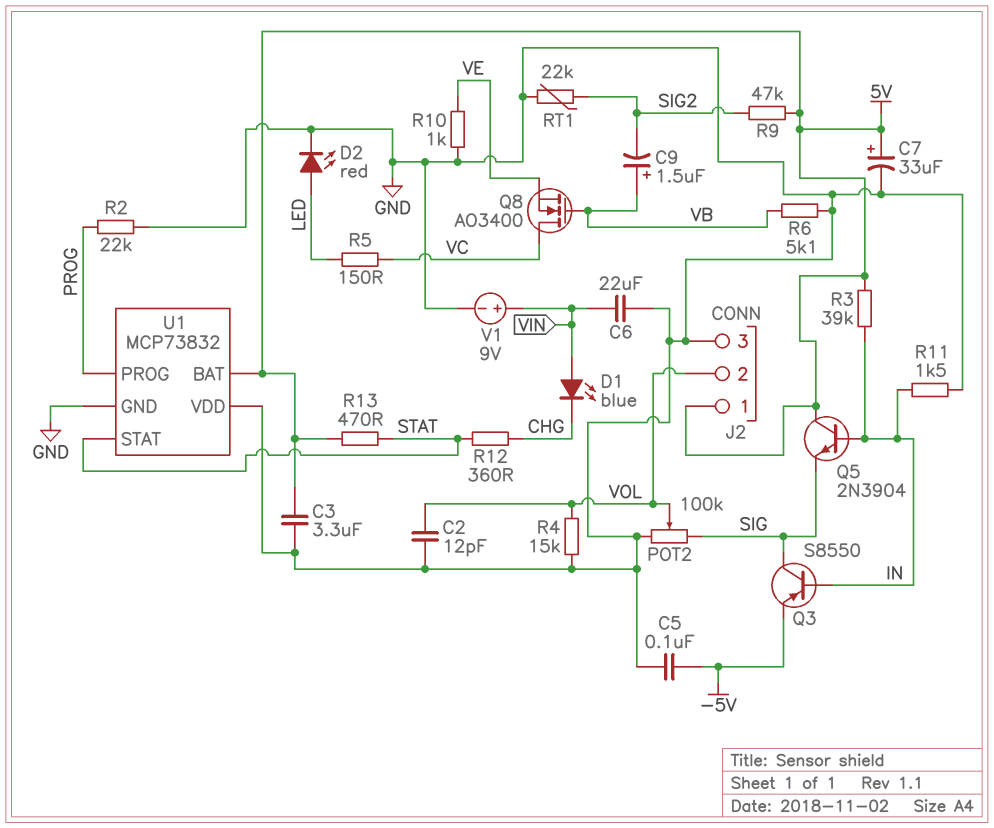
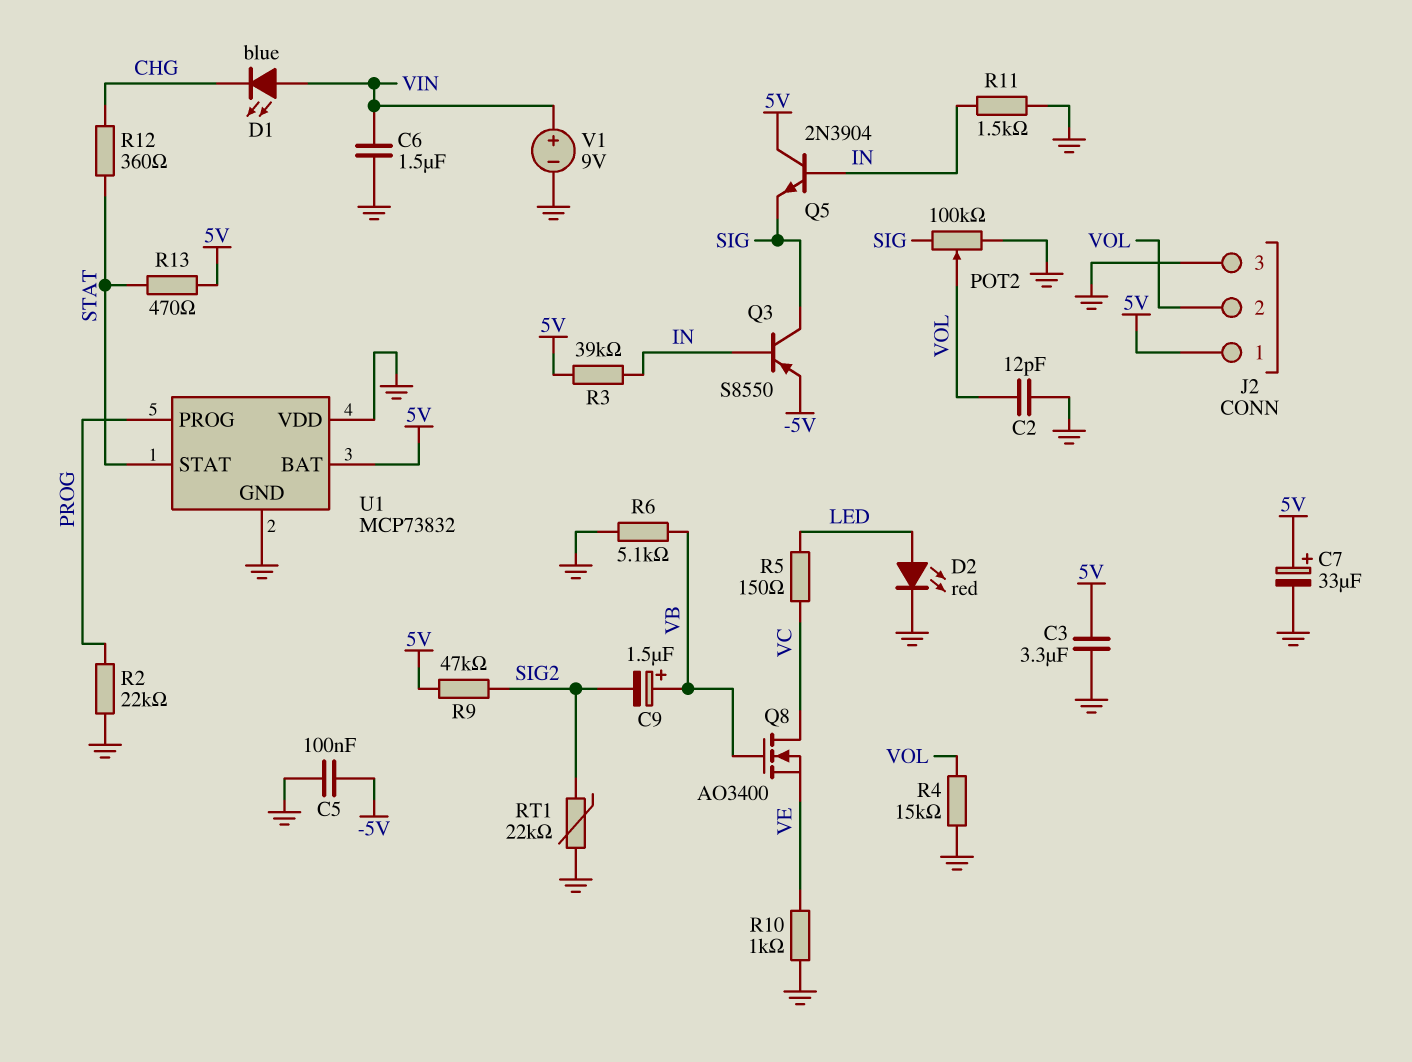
C6: 22uF (GND, VIN) -> 1.5uF (GND, VIN)

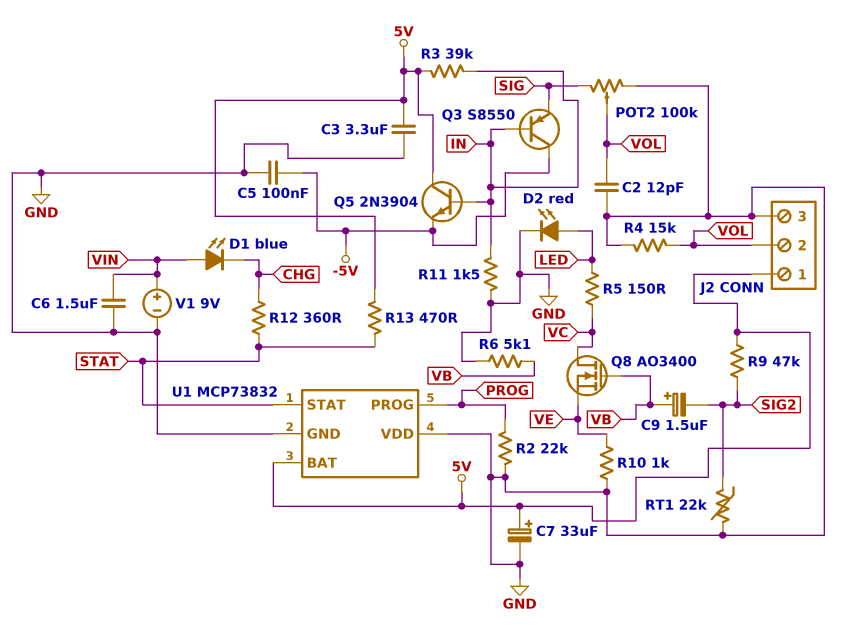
Q3: PNP S8550 (B IN, C SIG, E -5V) -> PNP S8550 (B IN, C -5V, E SIG)
Q5: NPN 2N3904 (B IN, C 5V, E SIG) -> NPN 2N3904 (B IN, C 5V, E -5V)

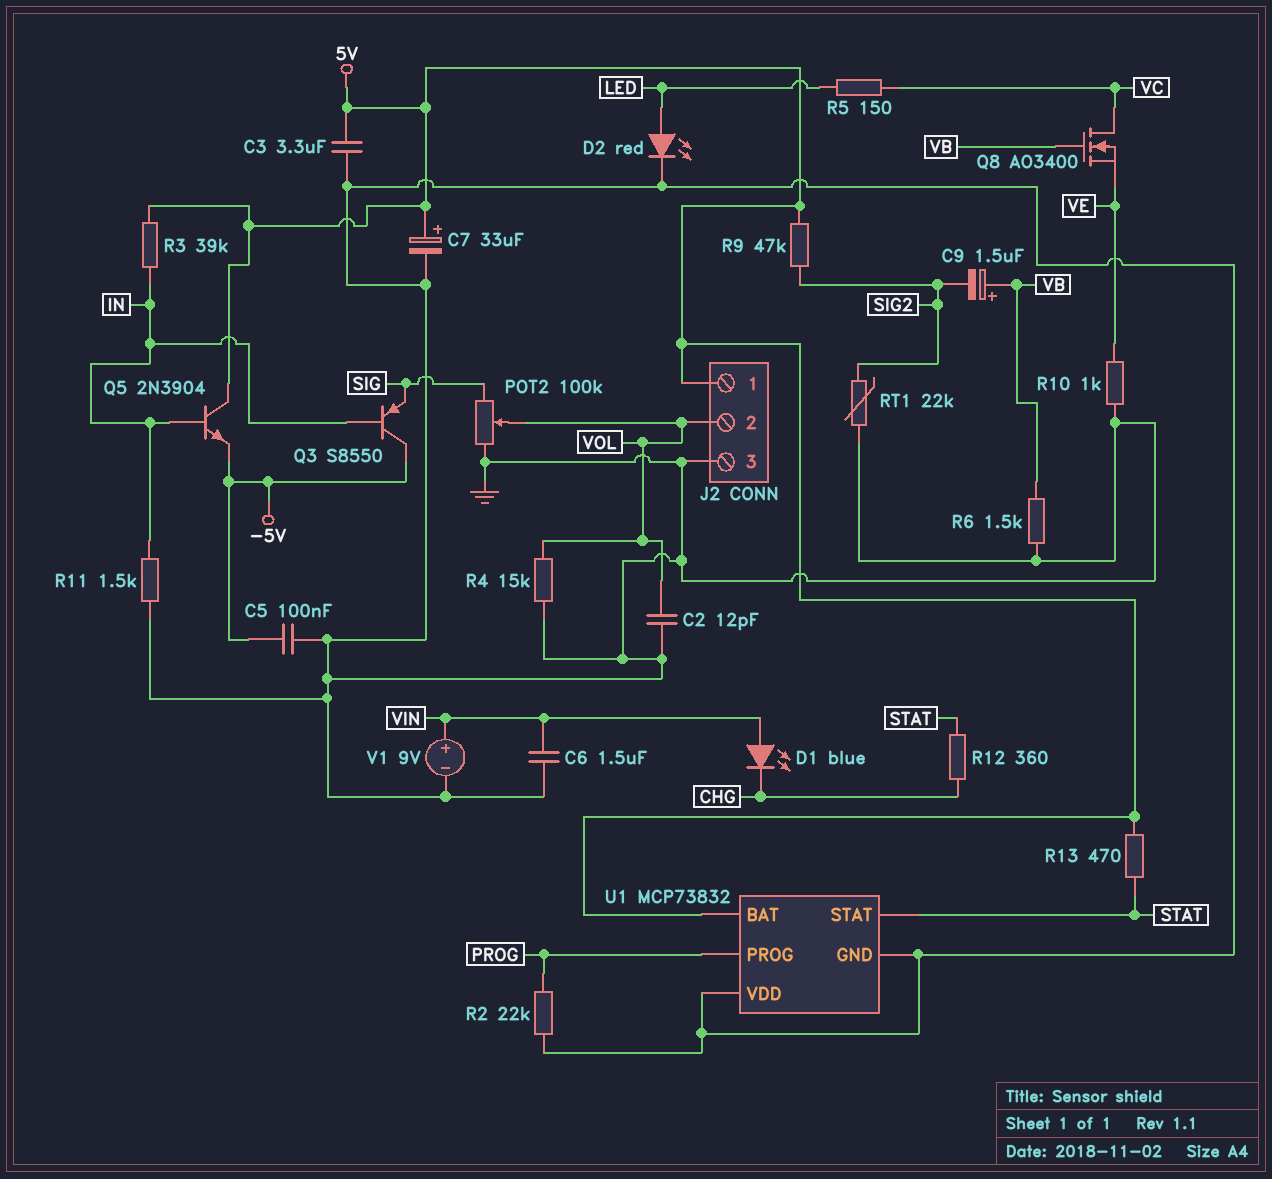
R6: 5.1k (GND, VB) -> 1.5k (GND, VB)

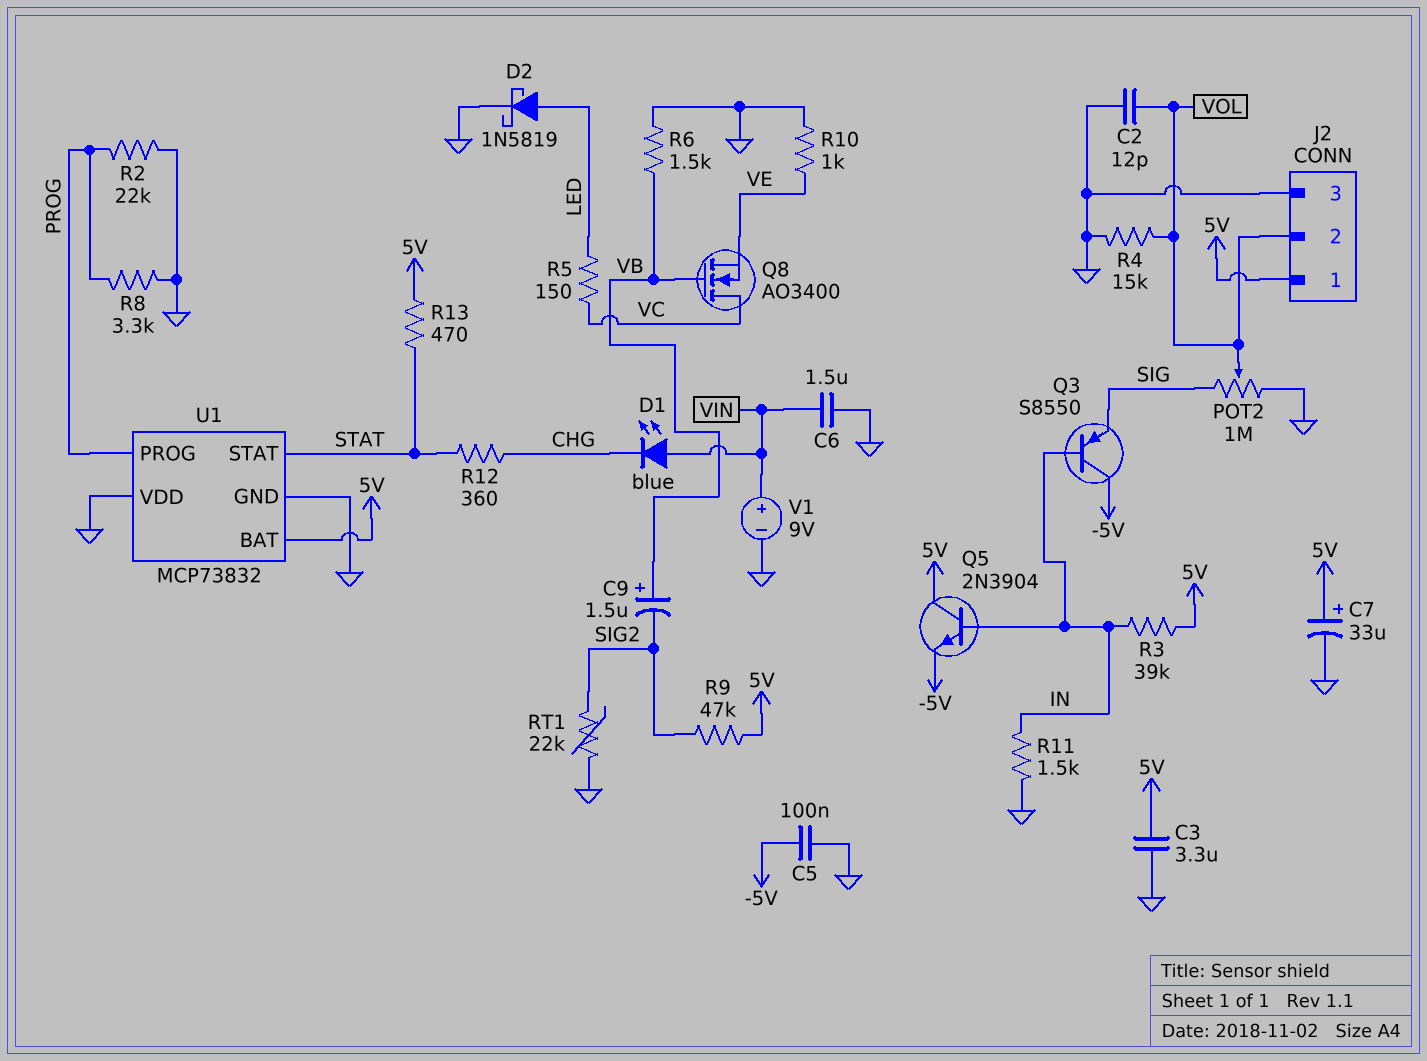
D2: LED red (A LED, K GND) -> schottky 1N5819 (A LED, K GND)
POT2: 100k (GND, SIG, wiper VOL) -> 1M (GND, SIG, wiper VOL)
R8: none -> 3.3k (GND, PROG)

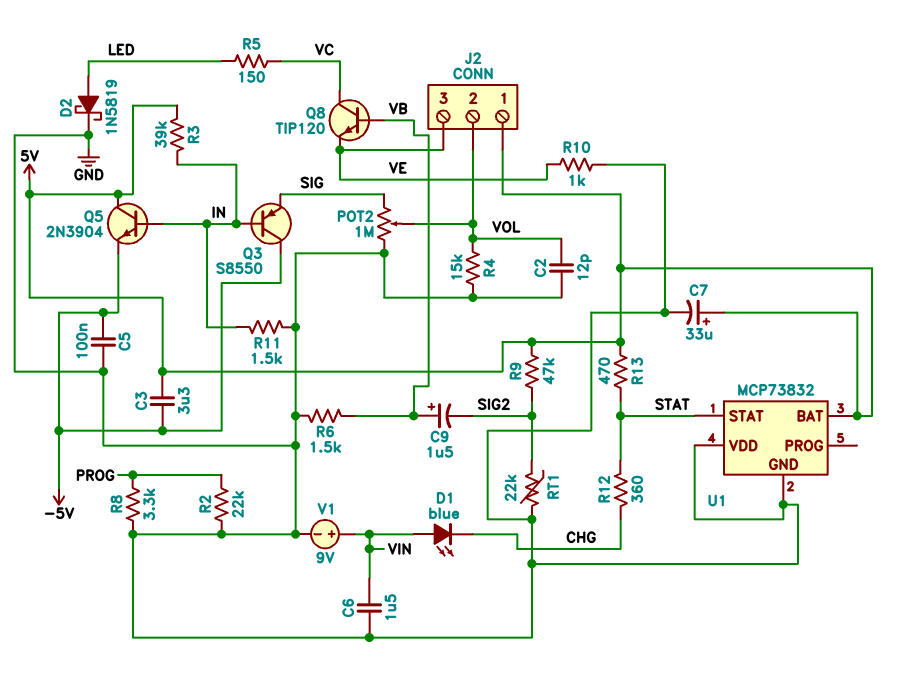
C3: 3.3uF (5V, GND) -> 3.3uF (-5V, 5V)
J2 pin 3: GND -> VE
Q8: NMOS AO3400 (G VB, D VC, S VE) -> NPN TIP120 (B VB, C VC, E VE)
U1 pin PROG: PROG -> none

